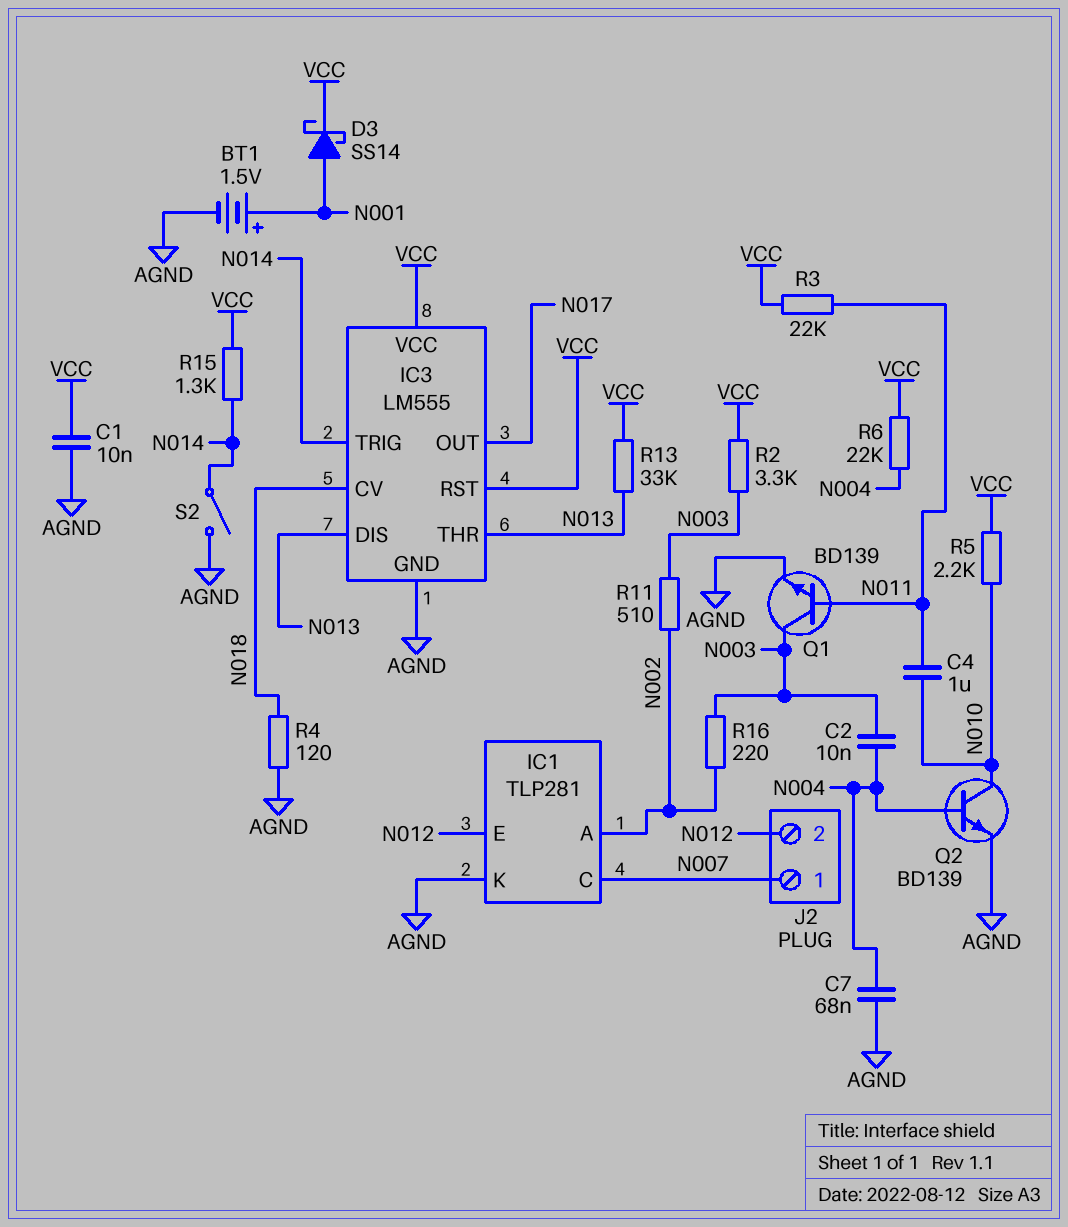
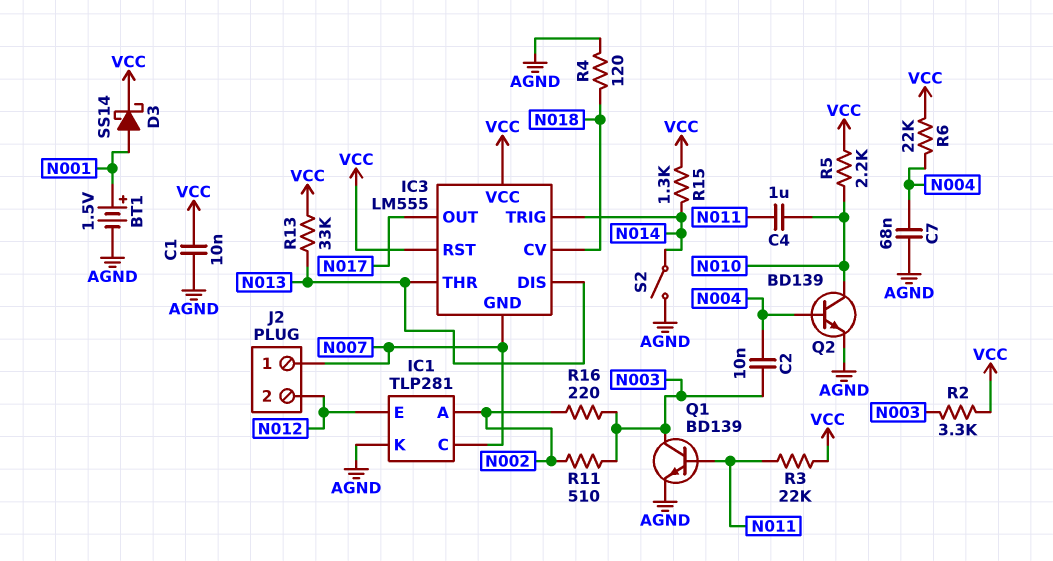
IC3 pin GND: AGND -> N007

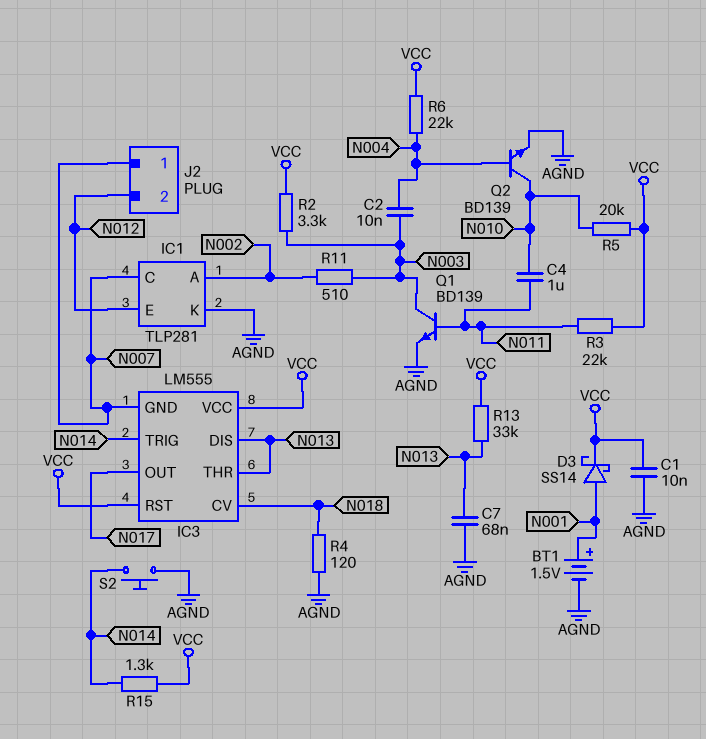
C7: 68nF (AGND, N004) -> 68nF (AGND, N013)
R5: 2.2k (N010, VCC) -> 20k (N010, VCC)
R16: 220 (N002, N003) -> none
S2: switch (AGND, N014) -> button (AGND, N014)

